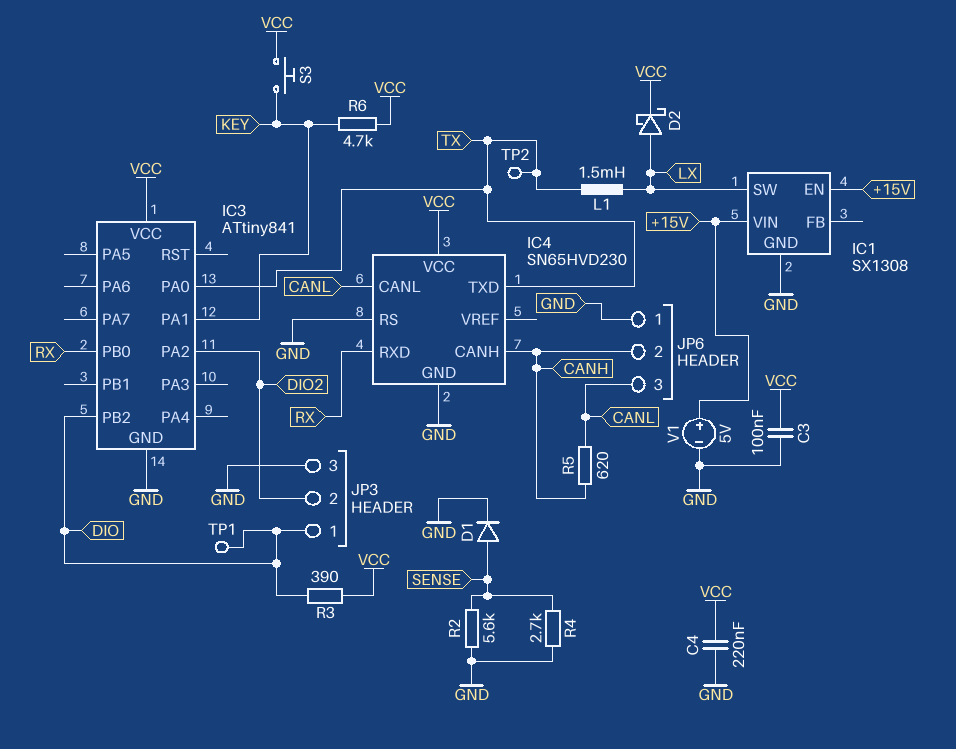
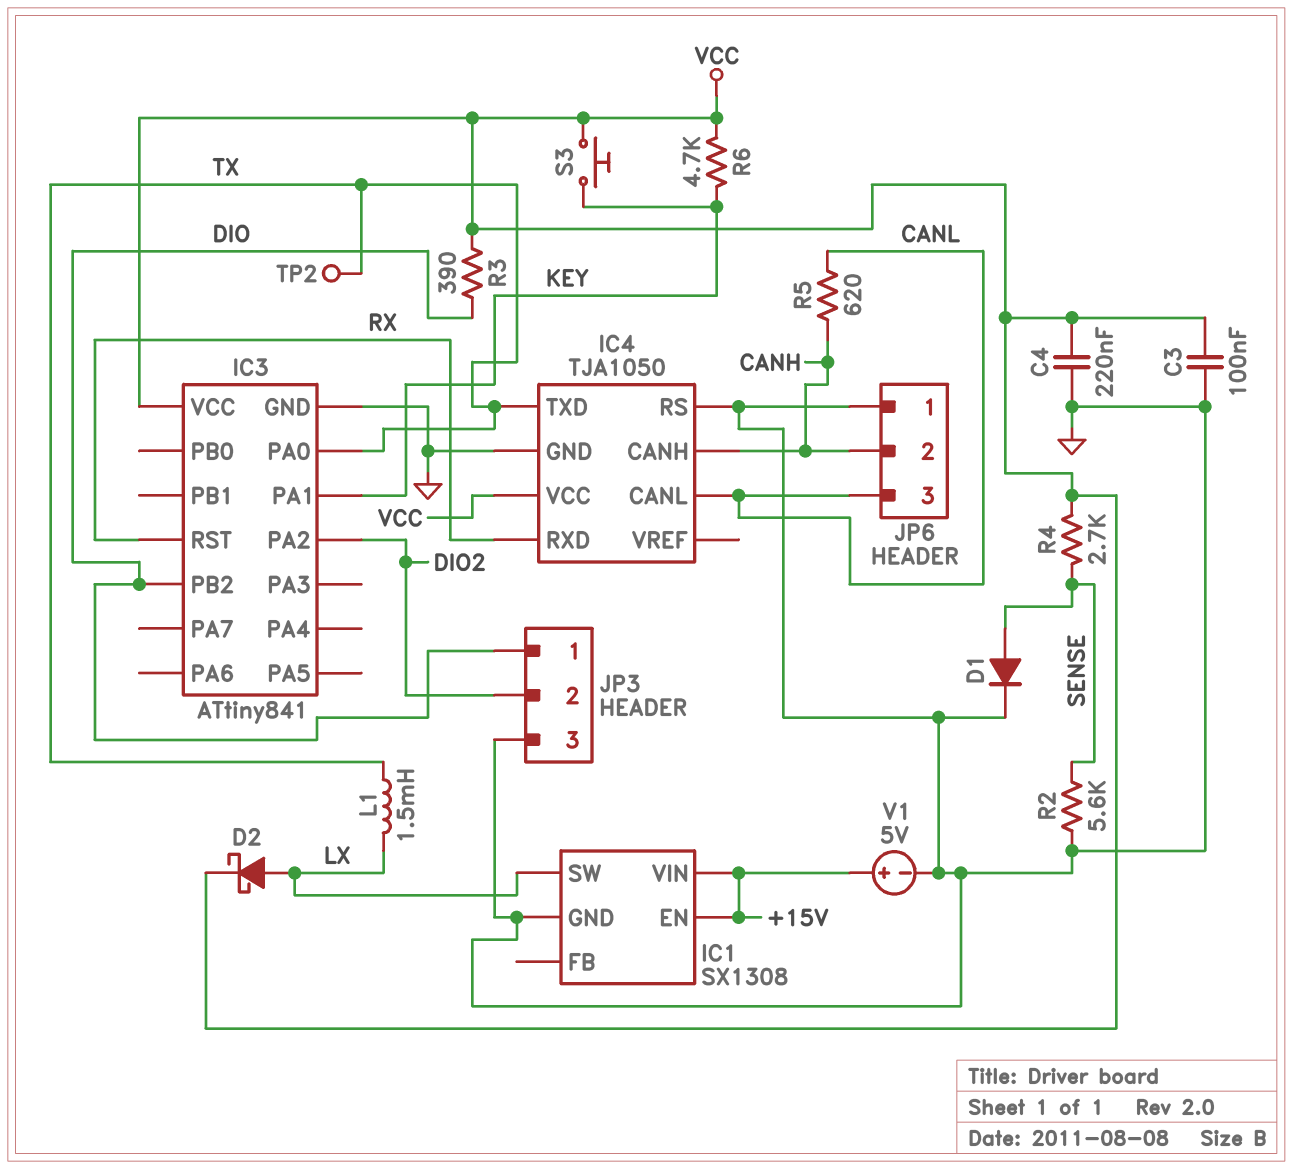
IC3 pin PB0: RX -> none
IC3 pin RST: none -> RX
IC4: SN65HVD230 -> TJA1050
R4: 2.7k (GND, SENSE) -> 2.7k (SENSE, VCC)
TP1: test point (DIO) -> none

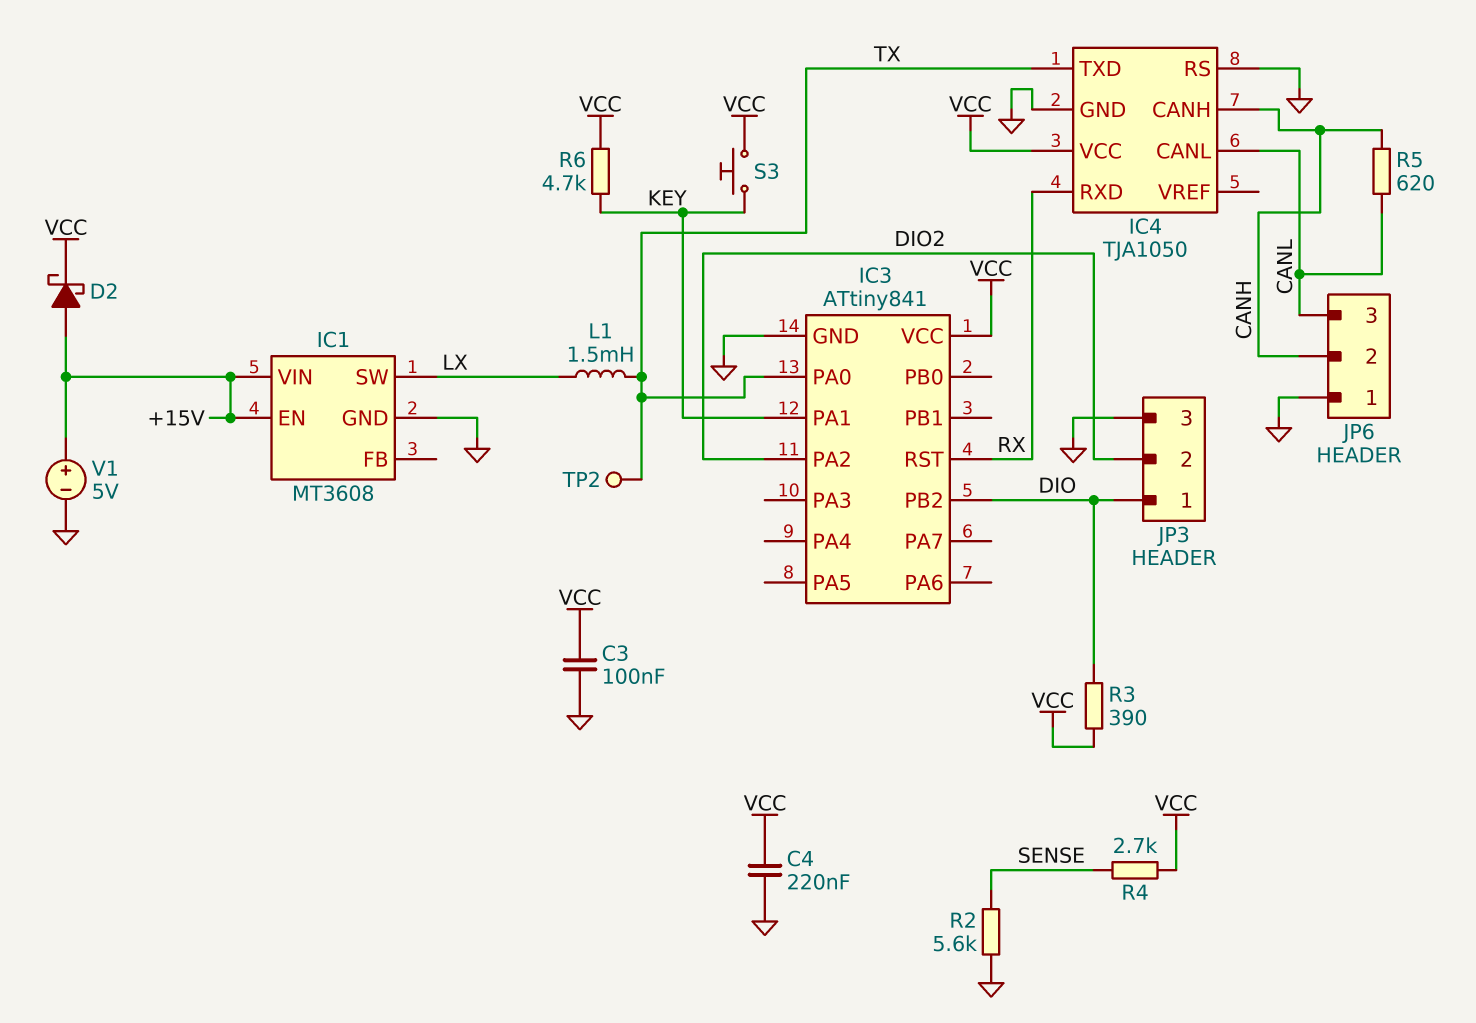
D1: diode (A SENSE, K GND) -> none
D2: schottky (A LX, K VCC) -> schottky (A +15V, K VCC)
IC1: SX1308 -> MT3608

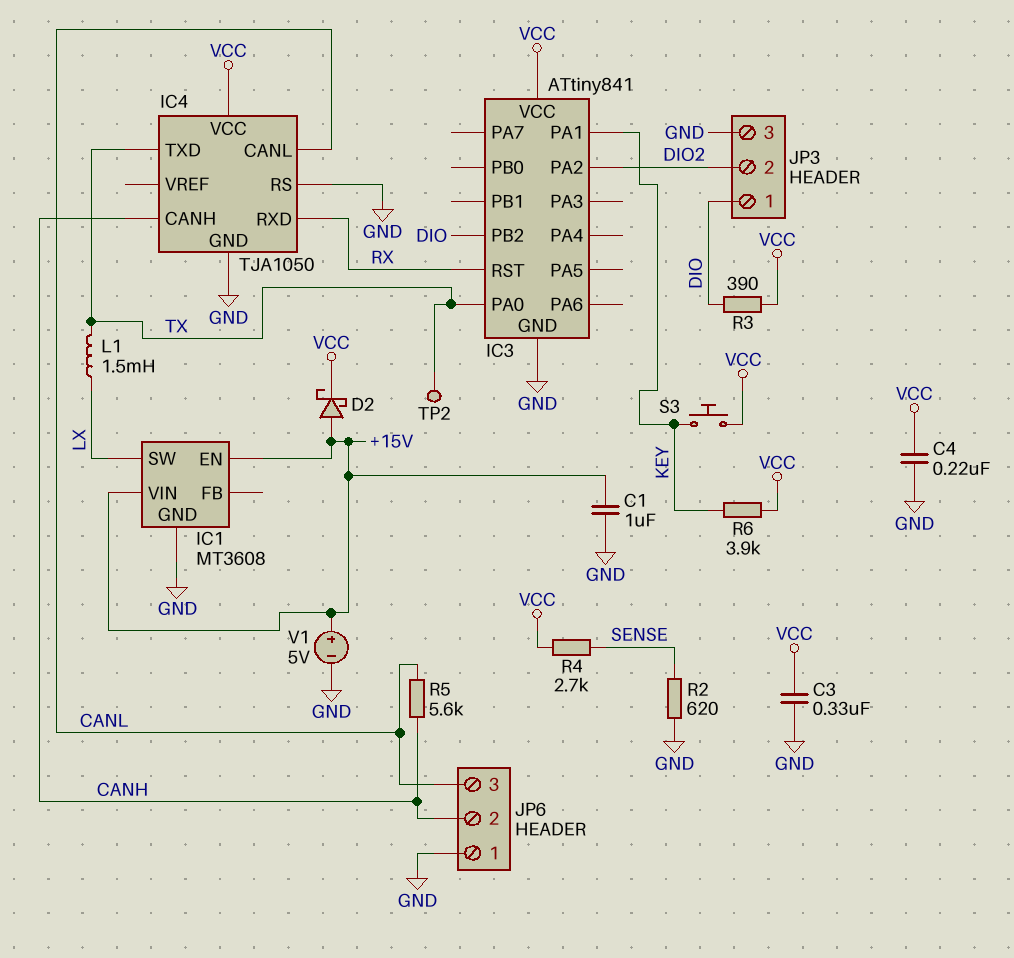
C1: none -> 1uF (+15V, GND)
C3: 100nF (GND, VCC) -> 330nF (GND, VCC)
R2: 5.6k (GND, SENSE) -> 620 (GND, SENSE)
R5: 620 (CANH, CANL) -> 5.6k (CANH, CANL)
R6: 4.7k (KEY, VCC) -> 3.9k (KEY, VCC)

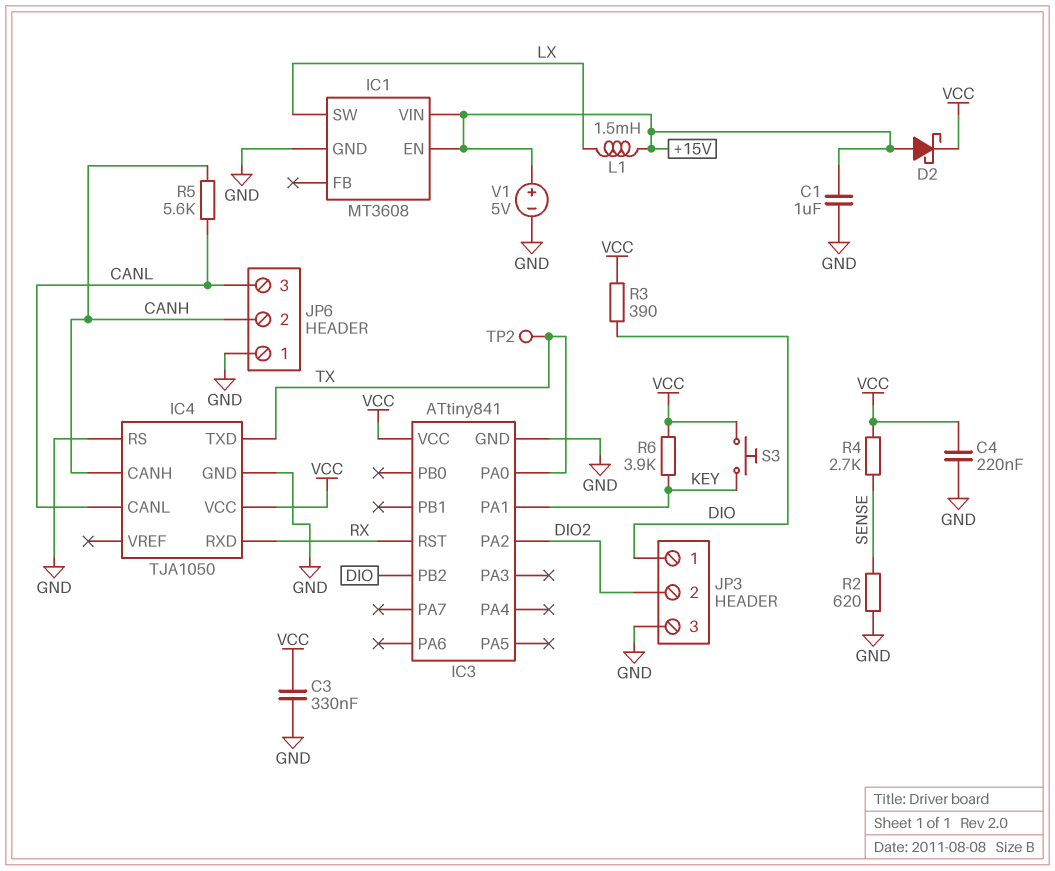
L1: 1.5mH (LX, TX) -> 1.5mH (+15V, LX)

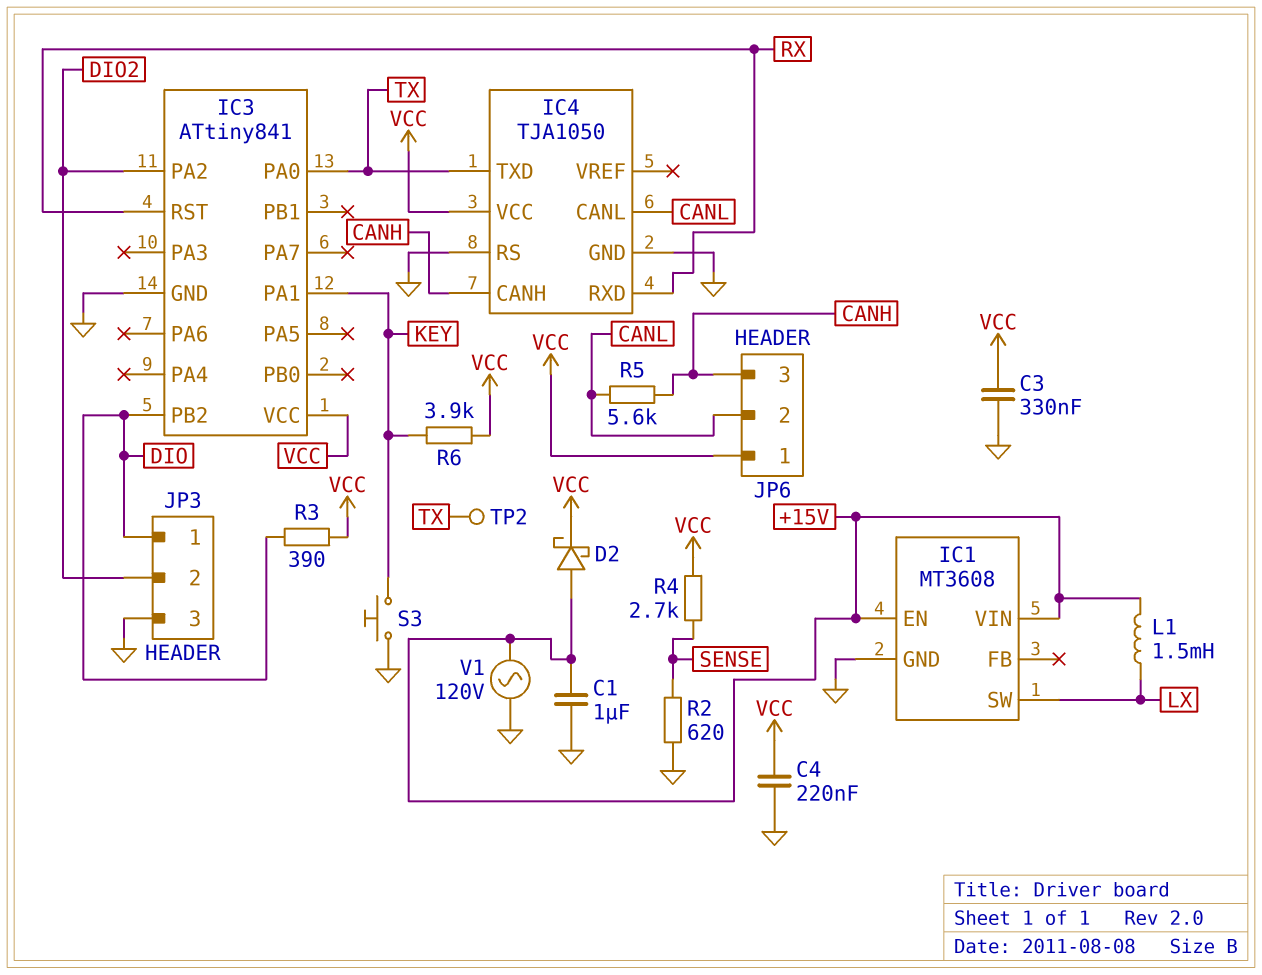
JP6 pin 1: GND -> VCC
JP6 pin 2: CANH -> CANL
JP6 pin 3: CANL -> CANH
S3: button (KEY, VCC) -> button (GND, KEY)
V1: 5V (plus +15V, minus GND) -> AC 120V (+15V, GND)

